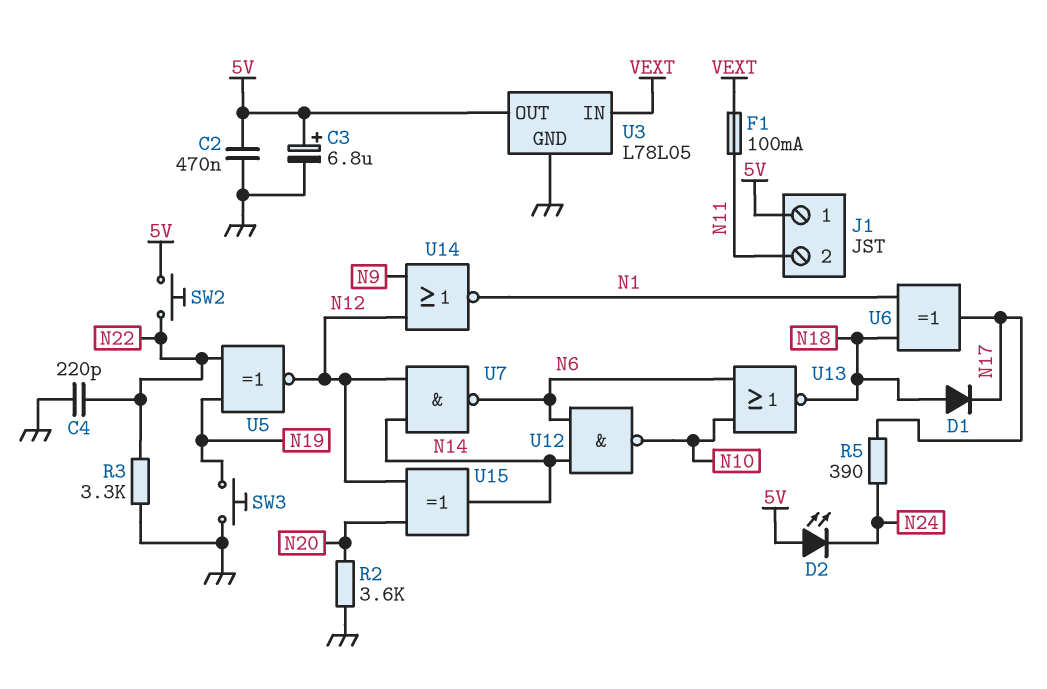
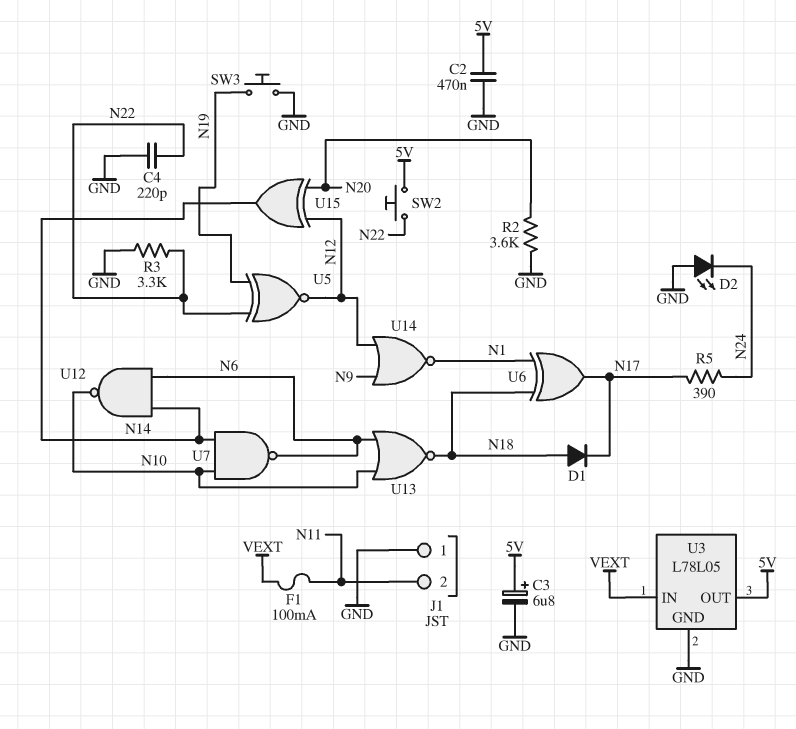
D2: LED (A 5V, K N24) -> LED (A GND, K N24)
J1 pin 1: 5V -> GND
U7: NAND (in N12, in N14, out N6) -> NAND (in N10, in N14, out N6)

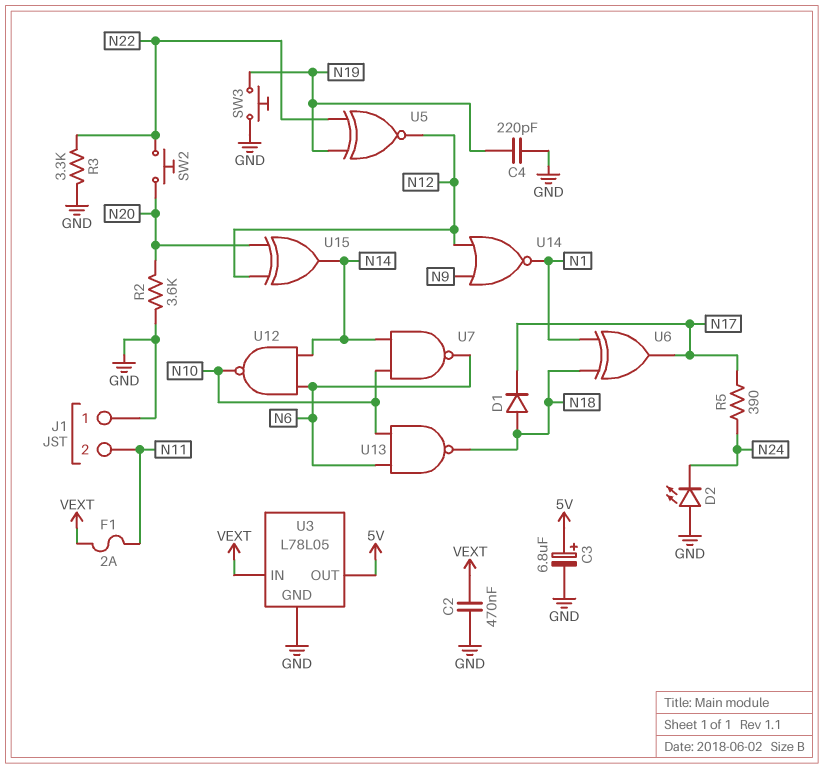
C2: 470nF (5V, GND) -> 470nF (GND, VEXT)
C4: 220pF (GND, N22) -> 220pF (GND, N19)
F1: 100mA (N11, VEXT) -> 2A (N11, VEXT)
SW2: button (5V, N22) -> button (N20, N22)
U13: NOR (in N6, in N10, out N18) -> NAND (in N6, in N10, out N18)

